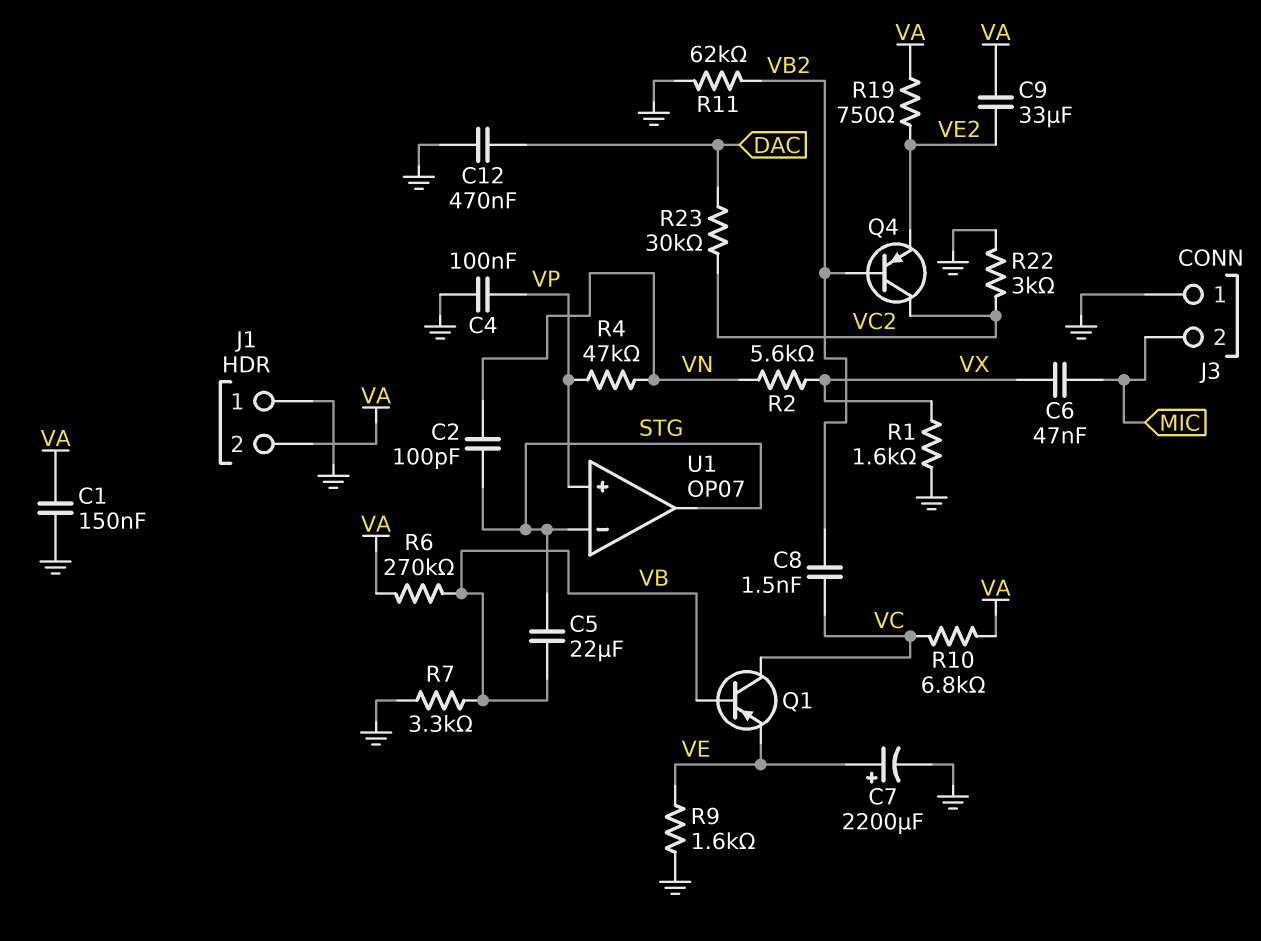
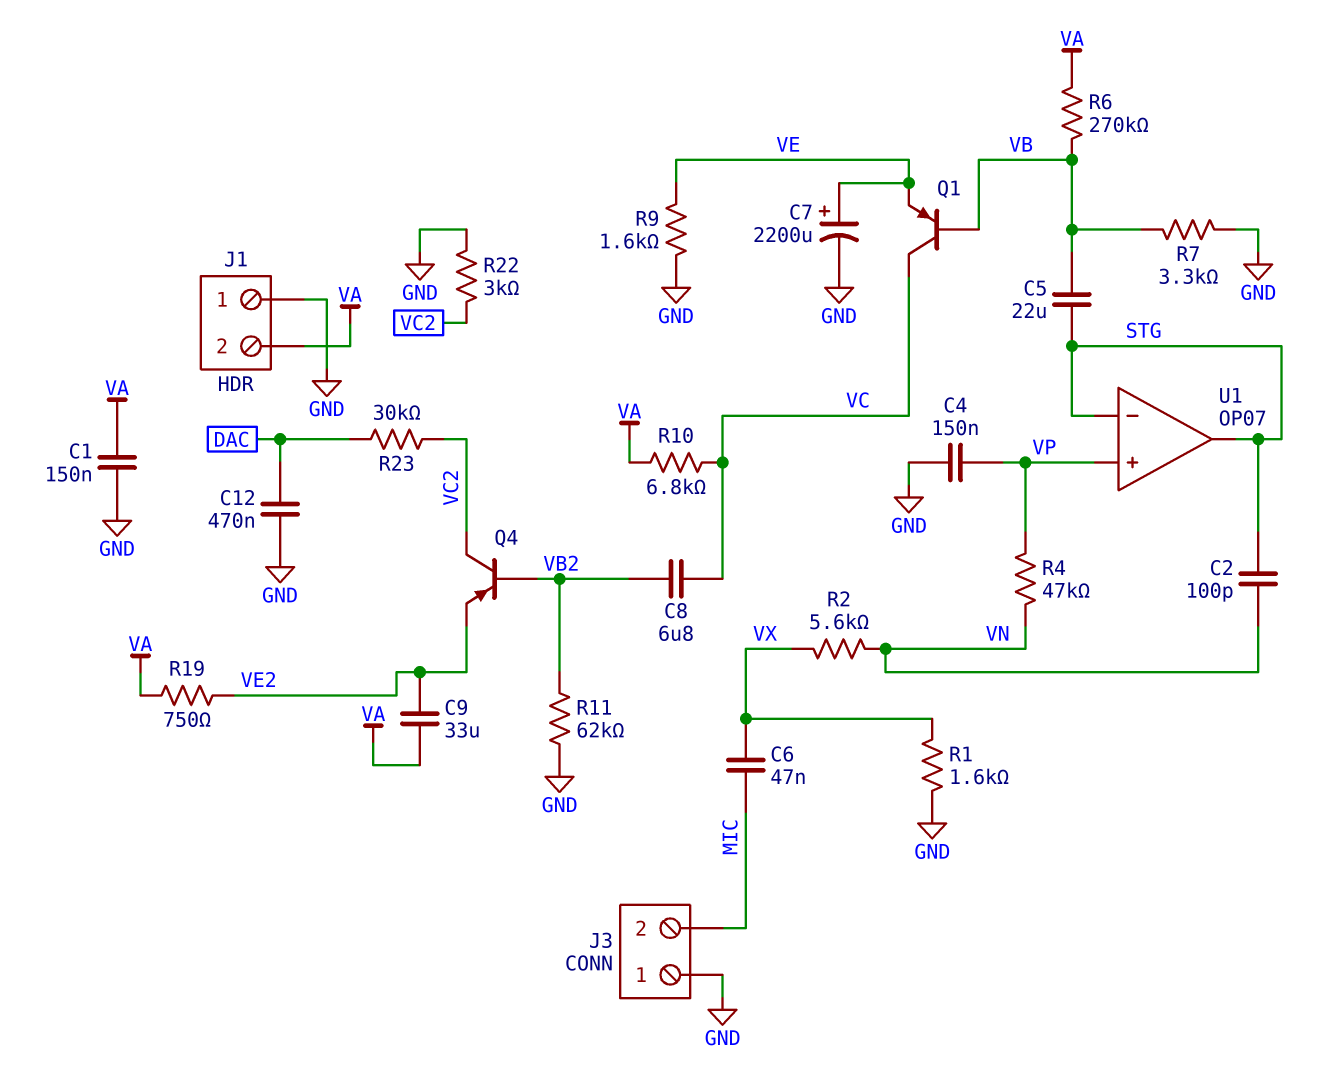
C4: 100nF (GND, VP) -> 150nF (GND, VP)
C8: 1.5nF (VB2, VC) -> 6.8uF (VB2, VC)

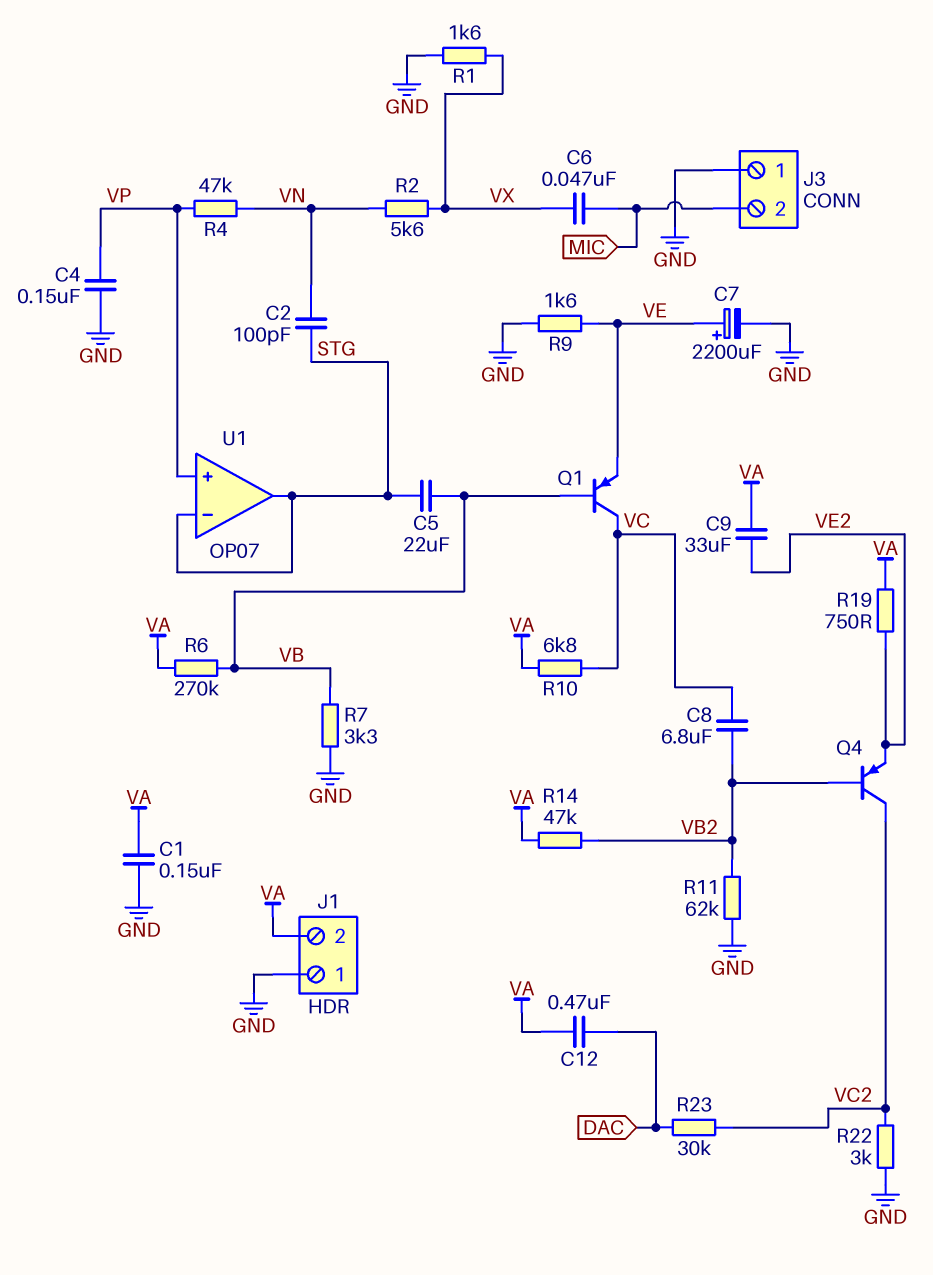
C12: 470nF (DAC, GND) -> 470nF (DAC, VA)
R14: none -> 47k (VA, VB2)

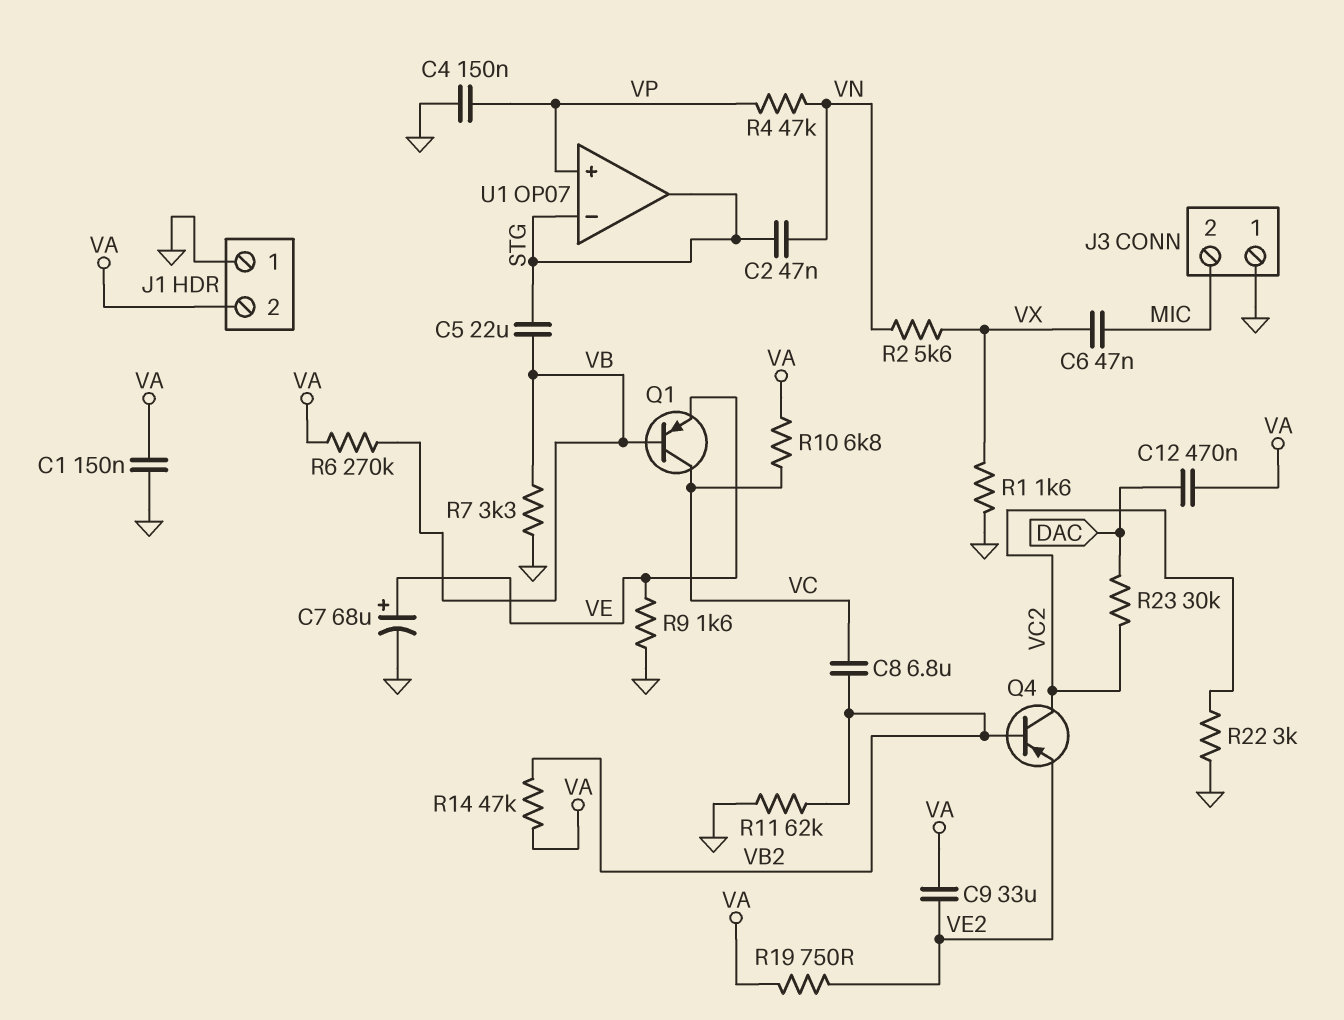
C2: 100pF (STG, VN) -> 47nF (STG, VN)
C7: 2200uF (plus VE, minus GND) -> 68uF (plus VE, minus GND)

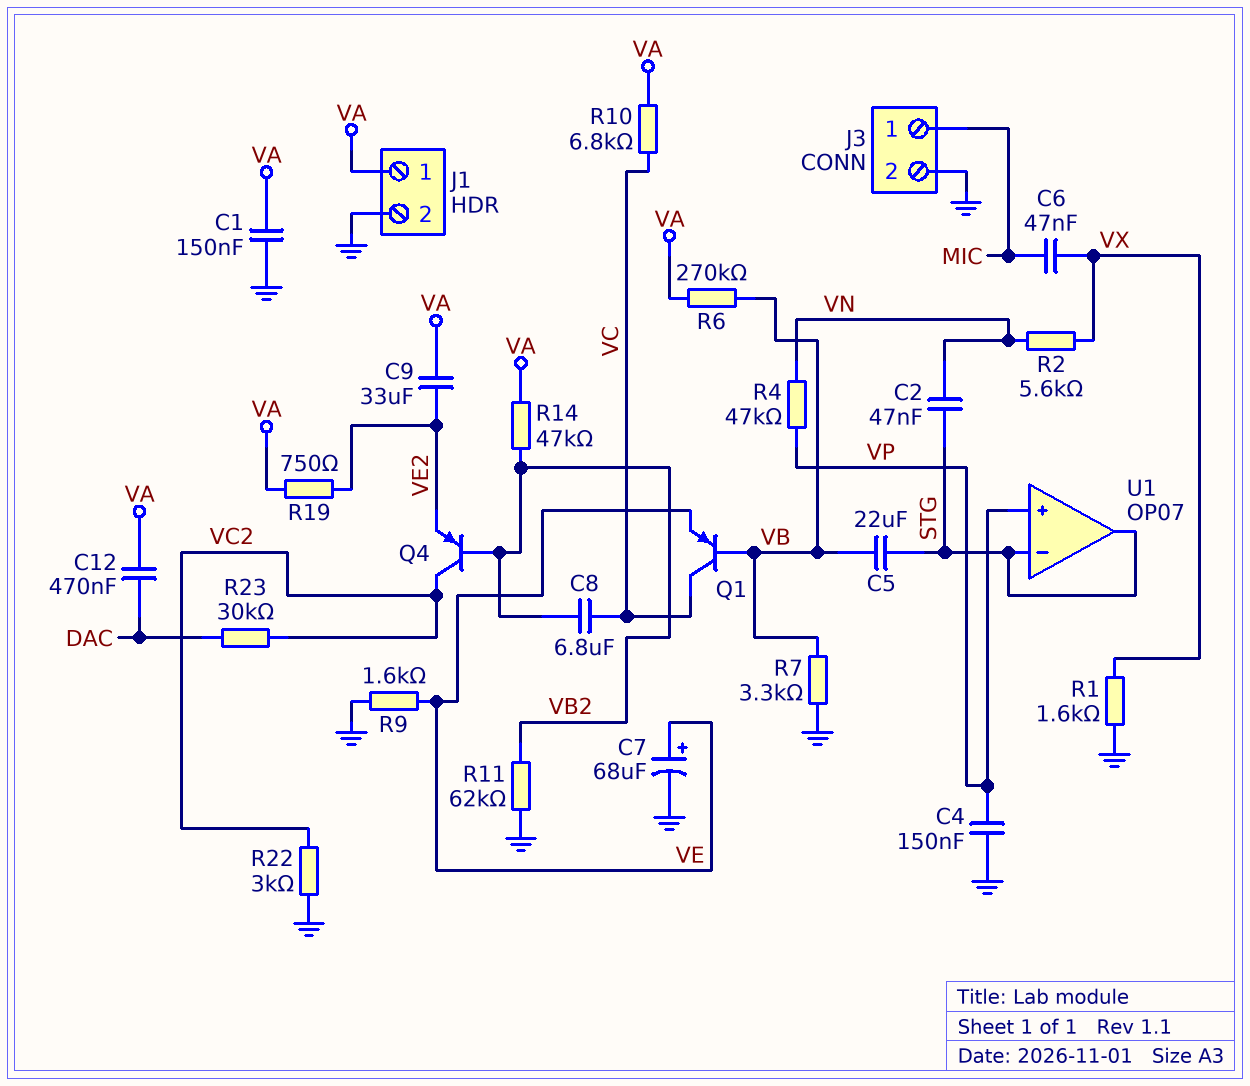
J1 pin 1: GND -> VA
J1 pin 2: VA -> GND
J3 pin 1: GND -> MIC
J3 pin 2: MIC -> GND

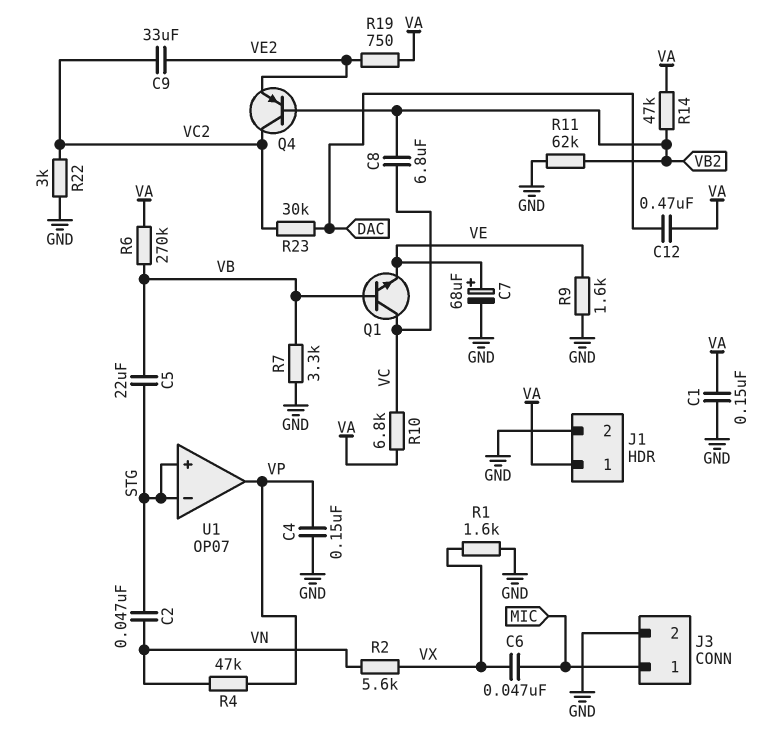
C9: 33uF (VA, VE2) -> 33uF (VC2, VE2)
Q1: PNP (B VB, C VC, E VE) -> NPN (B VB, C VC, E VE)
U1 pin in+: VP -> STG
U1 pin out: STG -> VP

